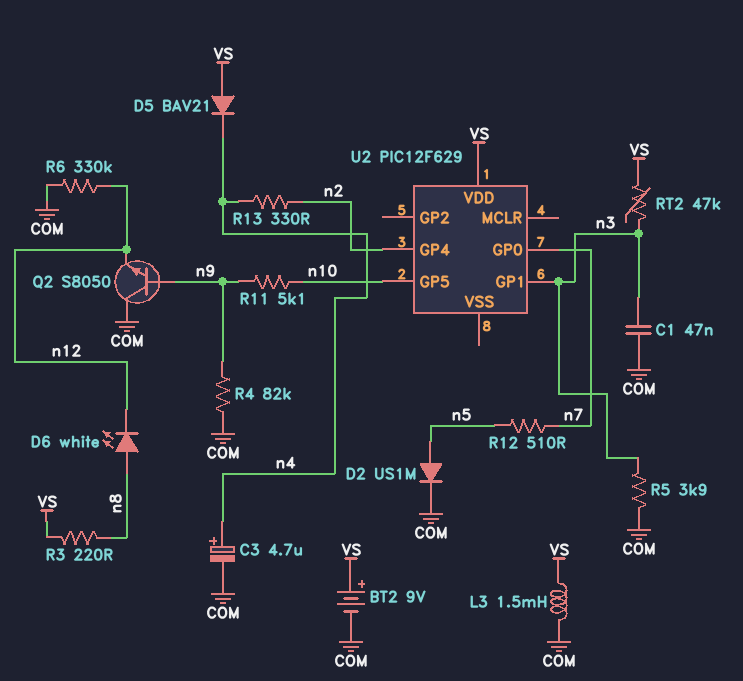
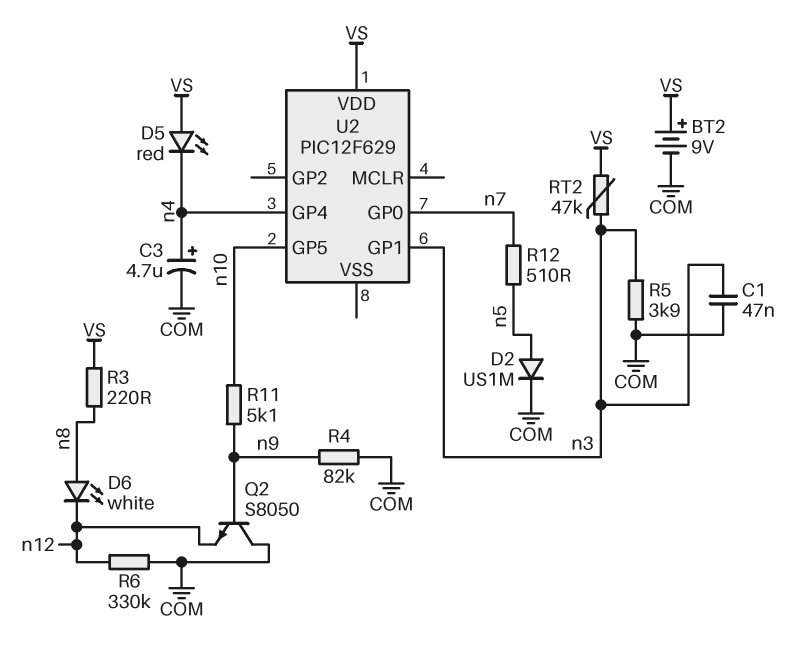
D5: diode BAV21 (A VS, K n4) -> LED red (A VS, K n4)
L3: 1.5mH (COM, VS) -> none
R13: 330 (n2, n4) -> none
U2 pin GP4: n2 -> n4

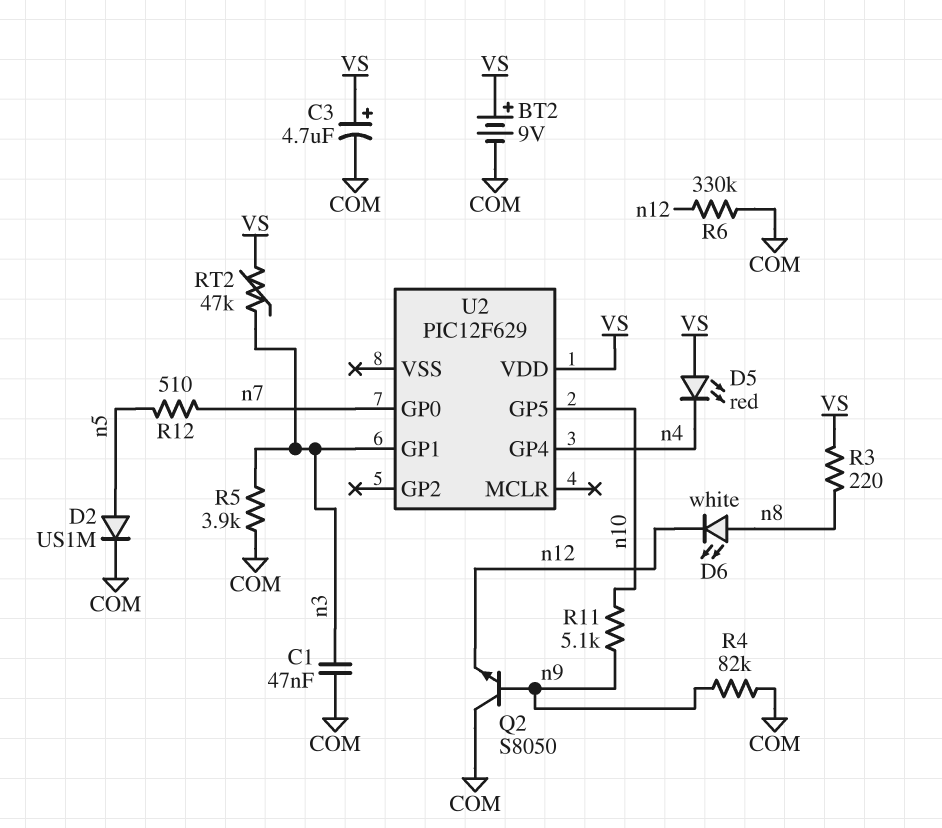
C3: 4.7uF (plus n4, minus COM) -> 4.7uF (plus VS, minus COM)

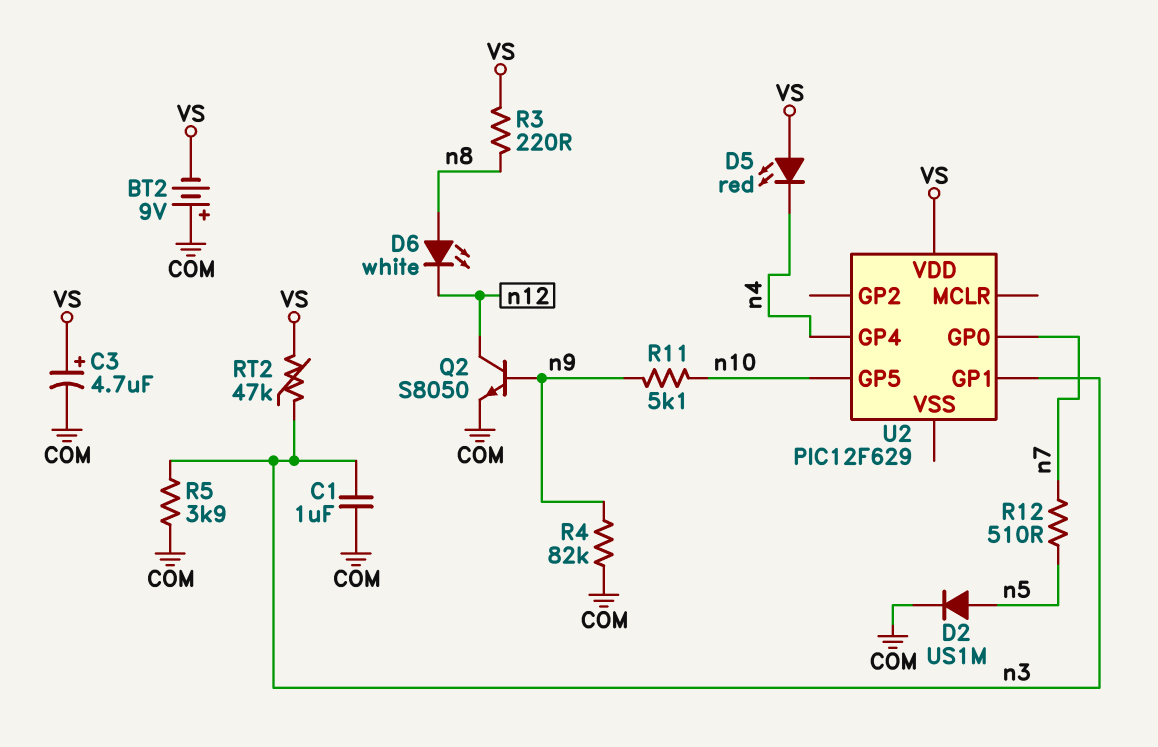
BT2: 9V (plus VS, minus COM) -> 9V (plus COM, minus VS)
C1: 47nF (COM, n3) -> 1uF (COM, n3)
Q2: NPN S8050 (B n9, C COM, E n12) -> NPN S8050 (B n9, C n12, E COM)
R6: 330k (COM, n12) -> none

